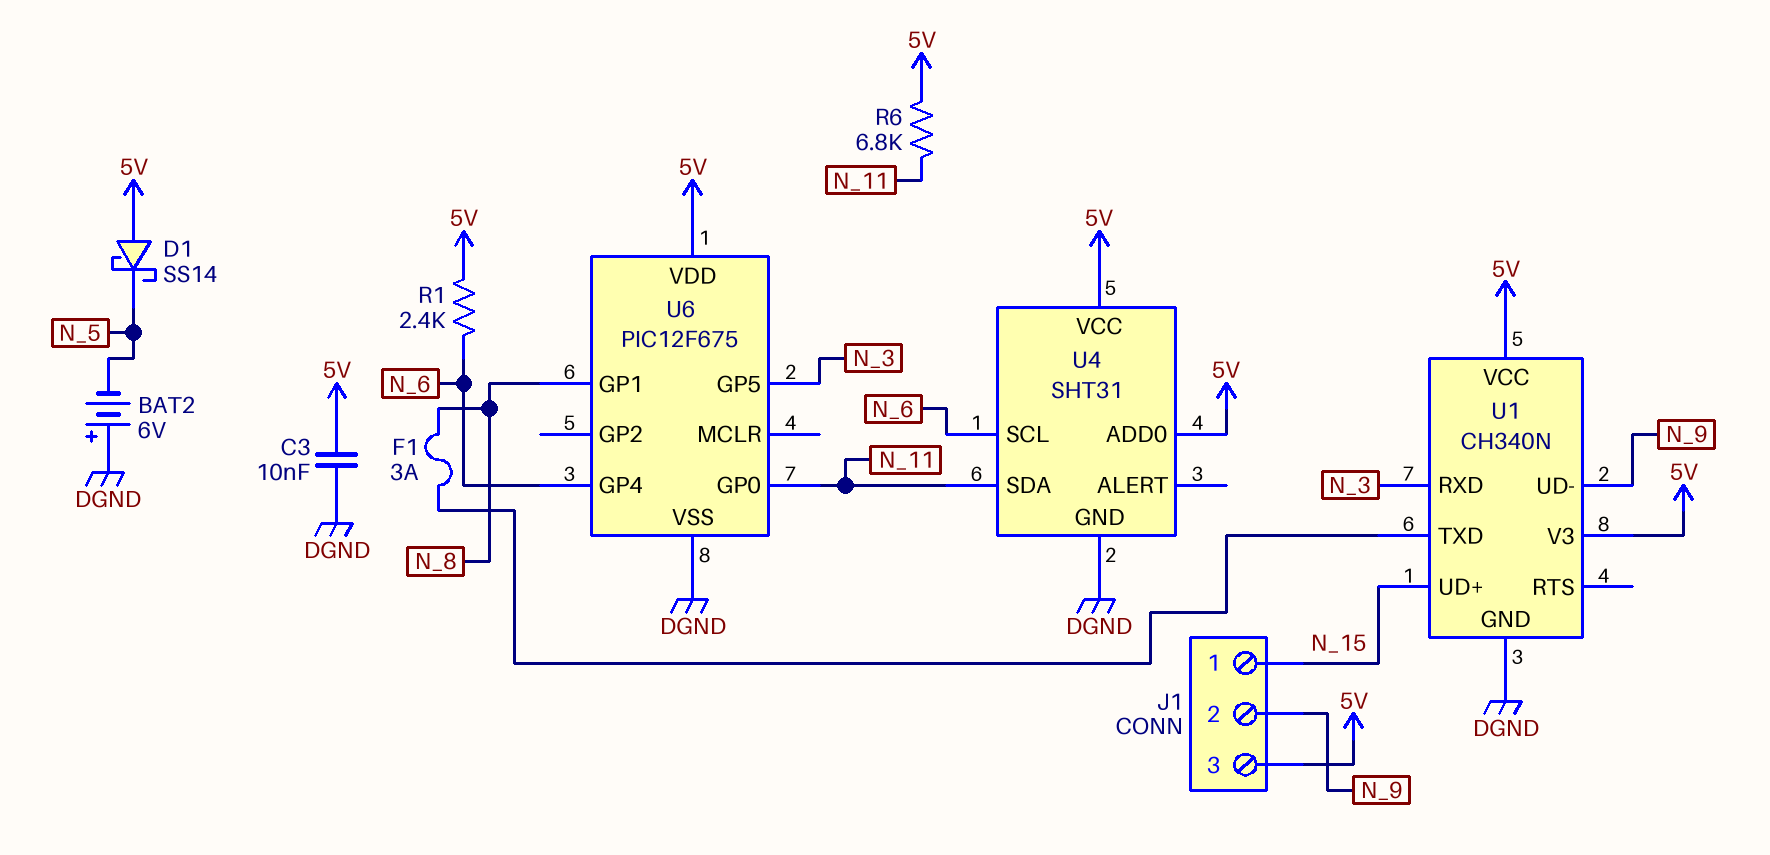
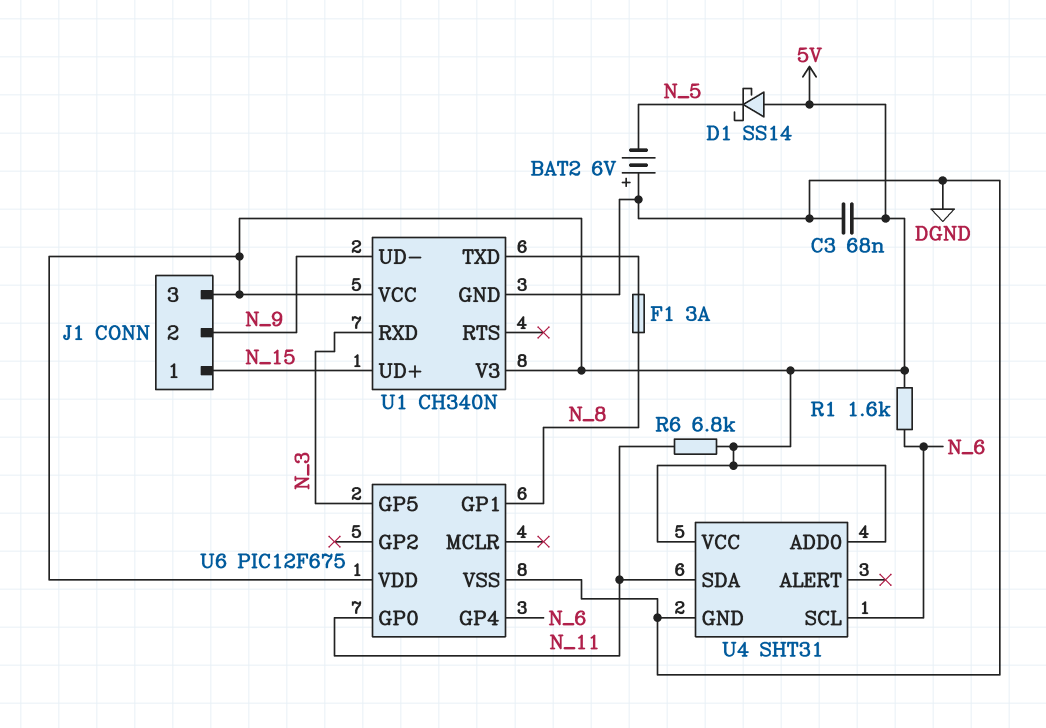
C3: 10nF (5V, DGND) -> 68nF (5V, DGND)
R1: 2.4k (5V, N_6) -> 1.6k (5V, N_6)

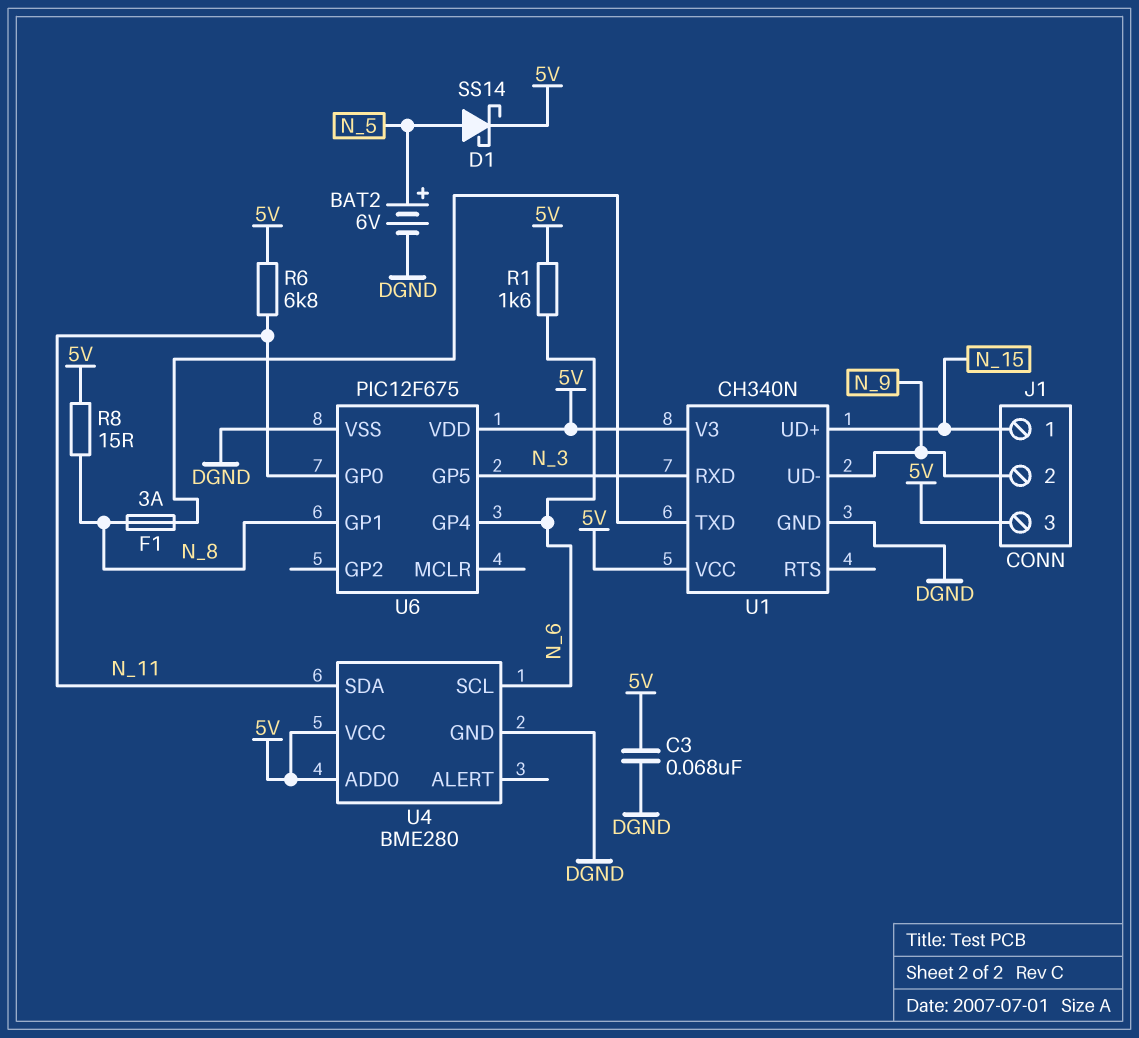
BAT2: 6V (plus DGND, minus N_5) -> 6V (plus N_5, minus DGND)
D1: schottky SS14 (A 5V, K N_5) -> schottky SS14 (A N_5, K 5V)
R8: none -> 15 (5V, N_8)
U4: SHT31 -> BME280

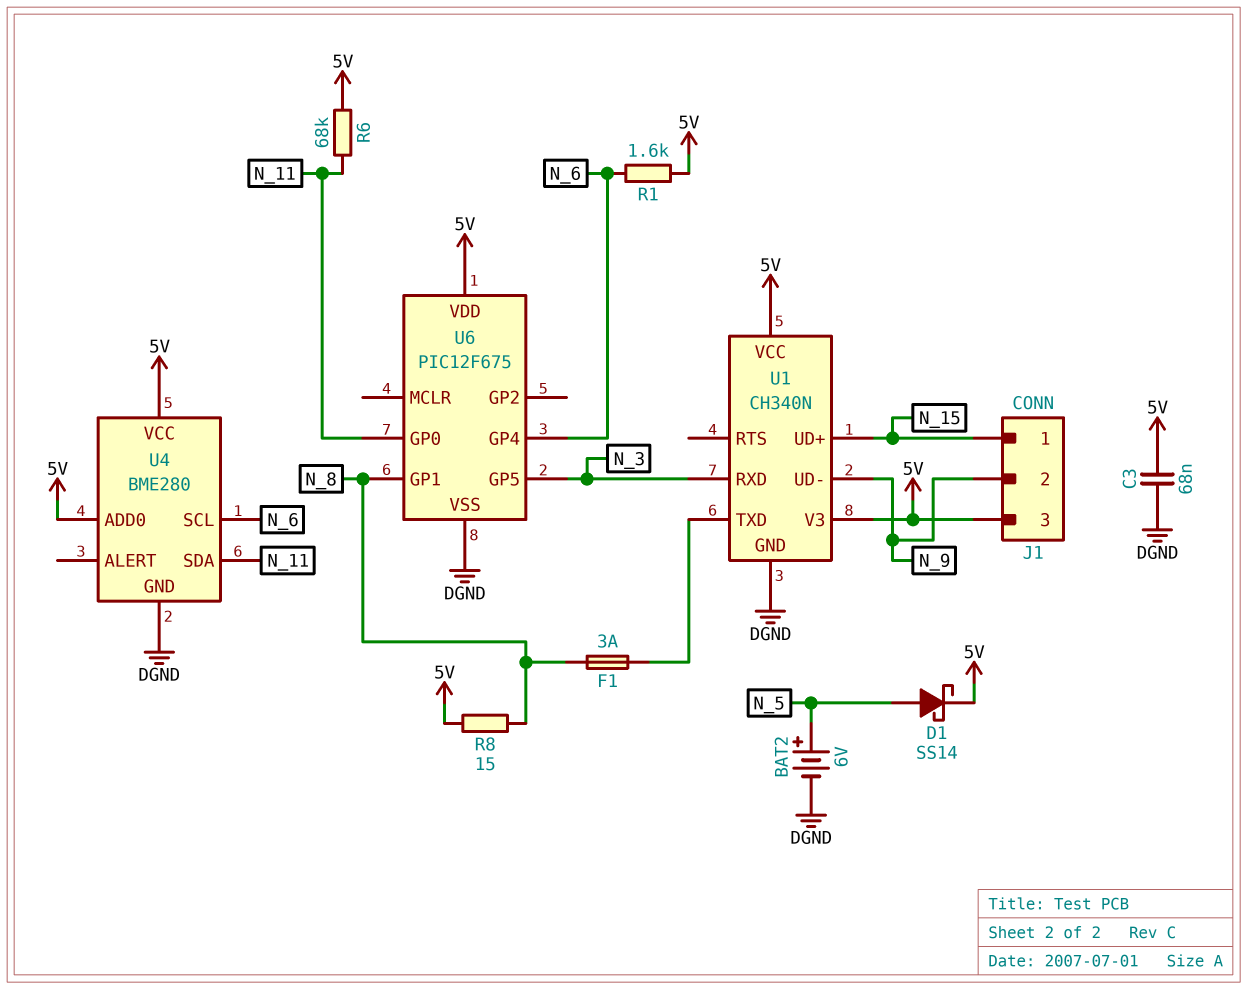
R6: 6.8k (5V, N_11) -> 68k (5V, N_11)

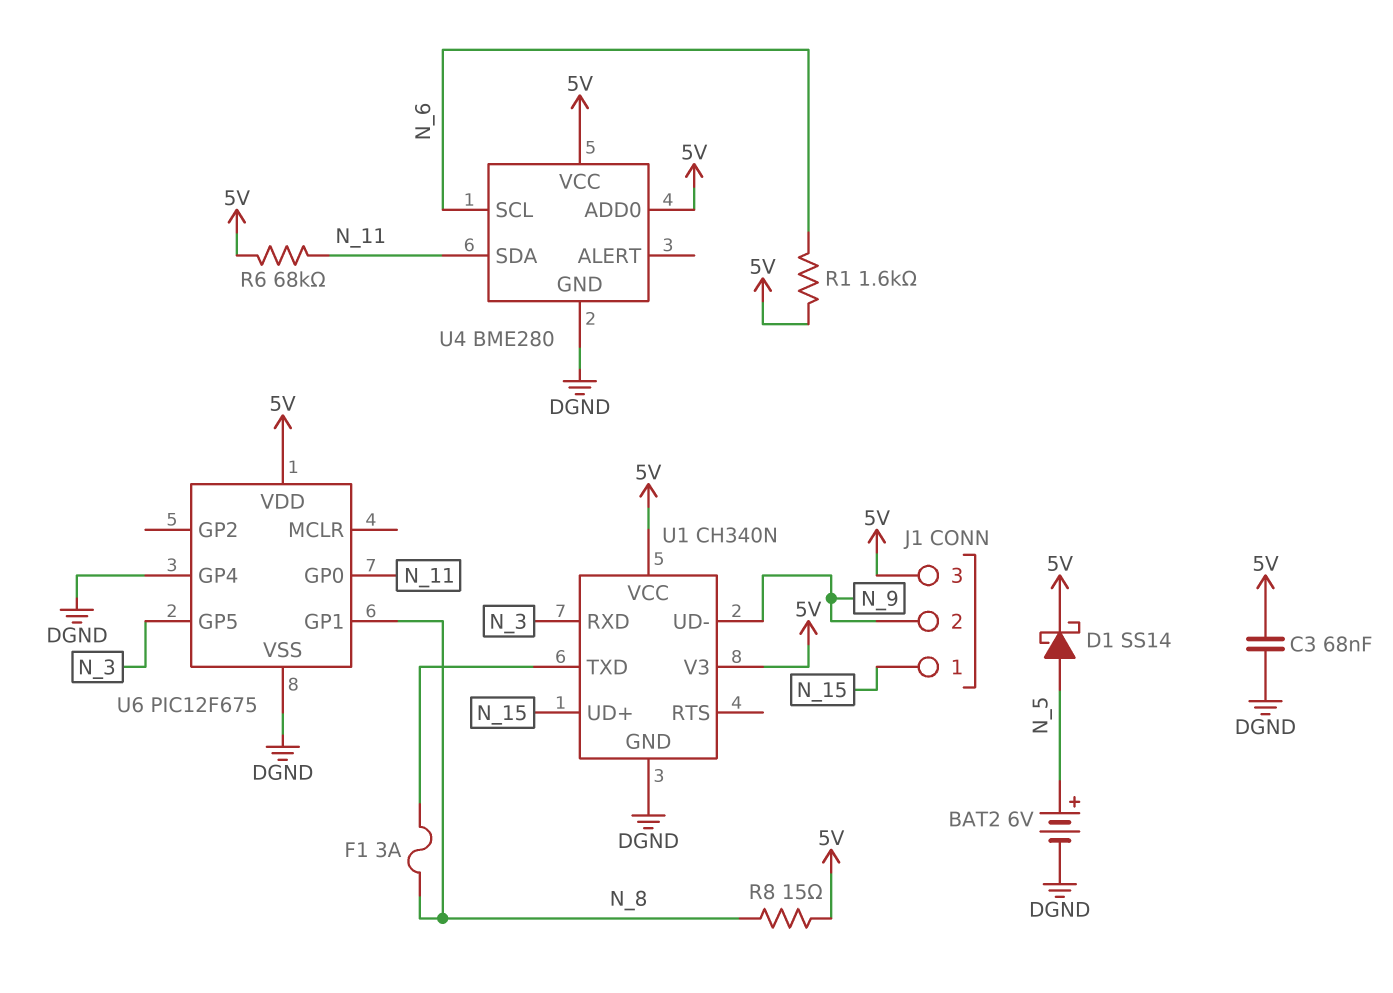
U6 pin GP4: N_6 -> DGND

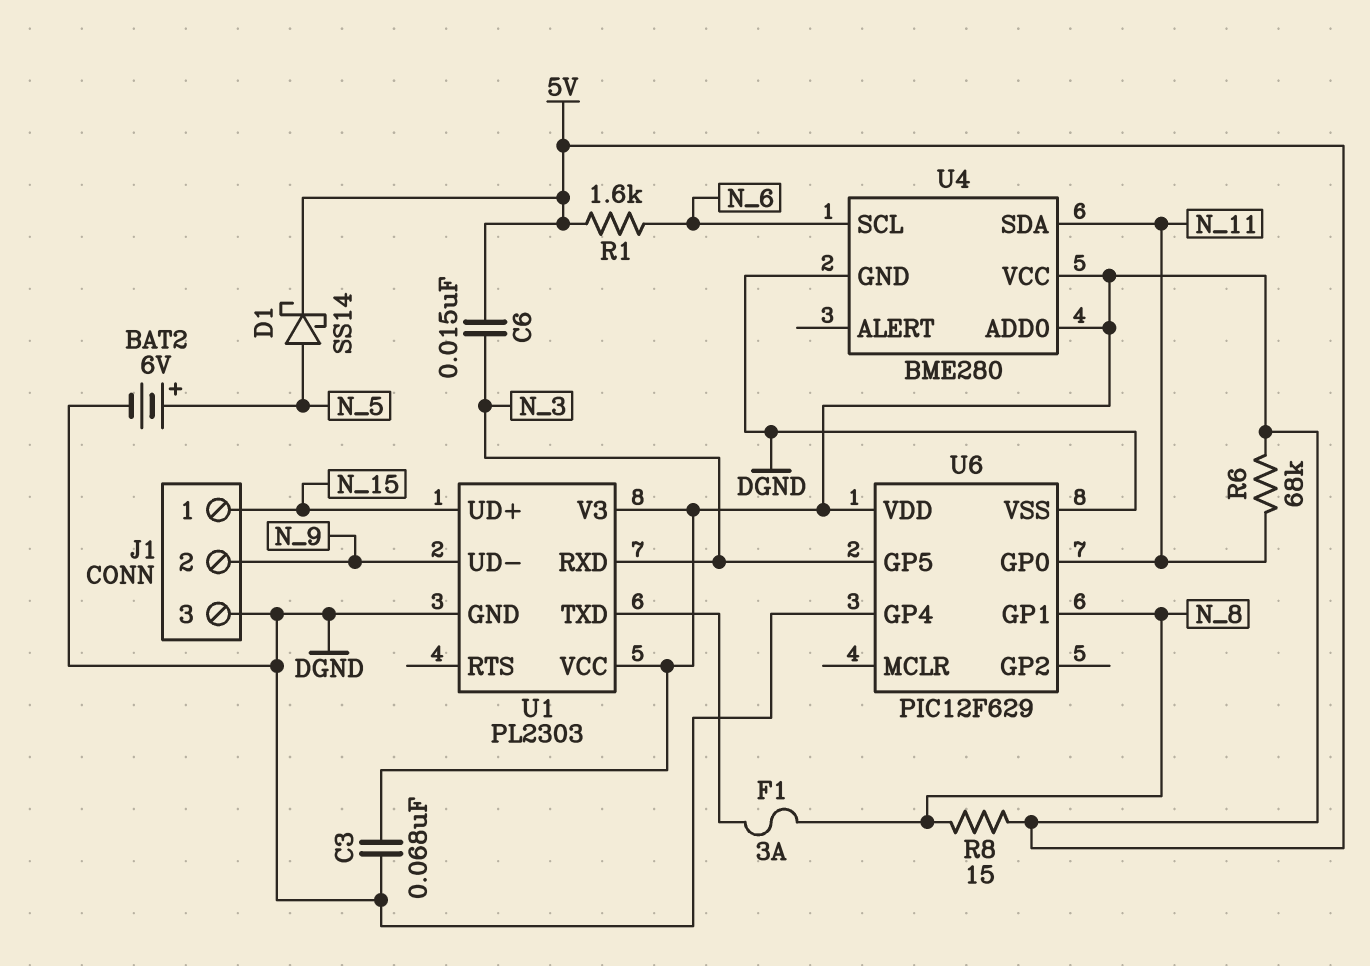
C6: none -> 15nF (5V, N_3)
J1 pin 3: 5V -> DGND
U1: CH340N -> PL2303
U6: PIC12F675 -> PIC12F629

